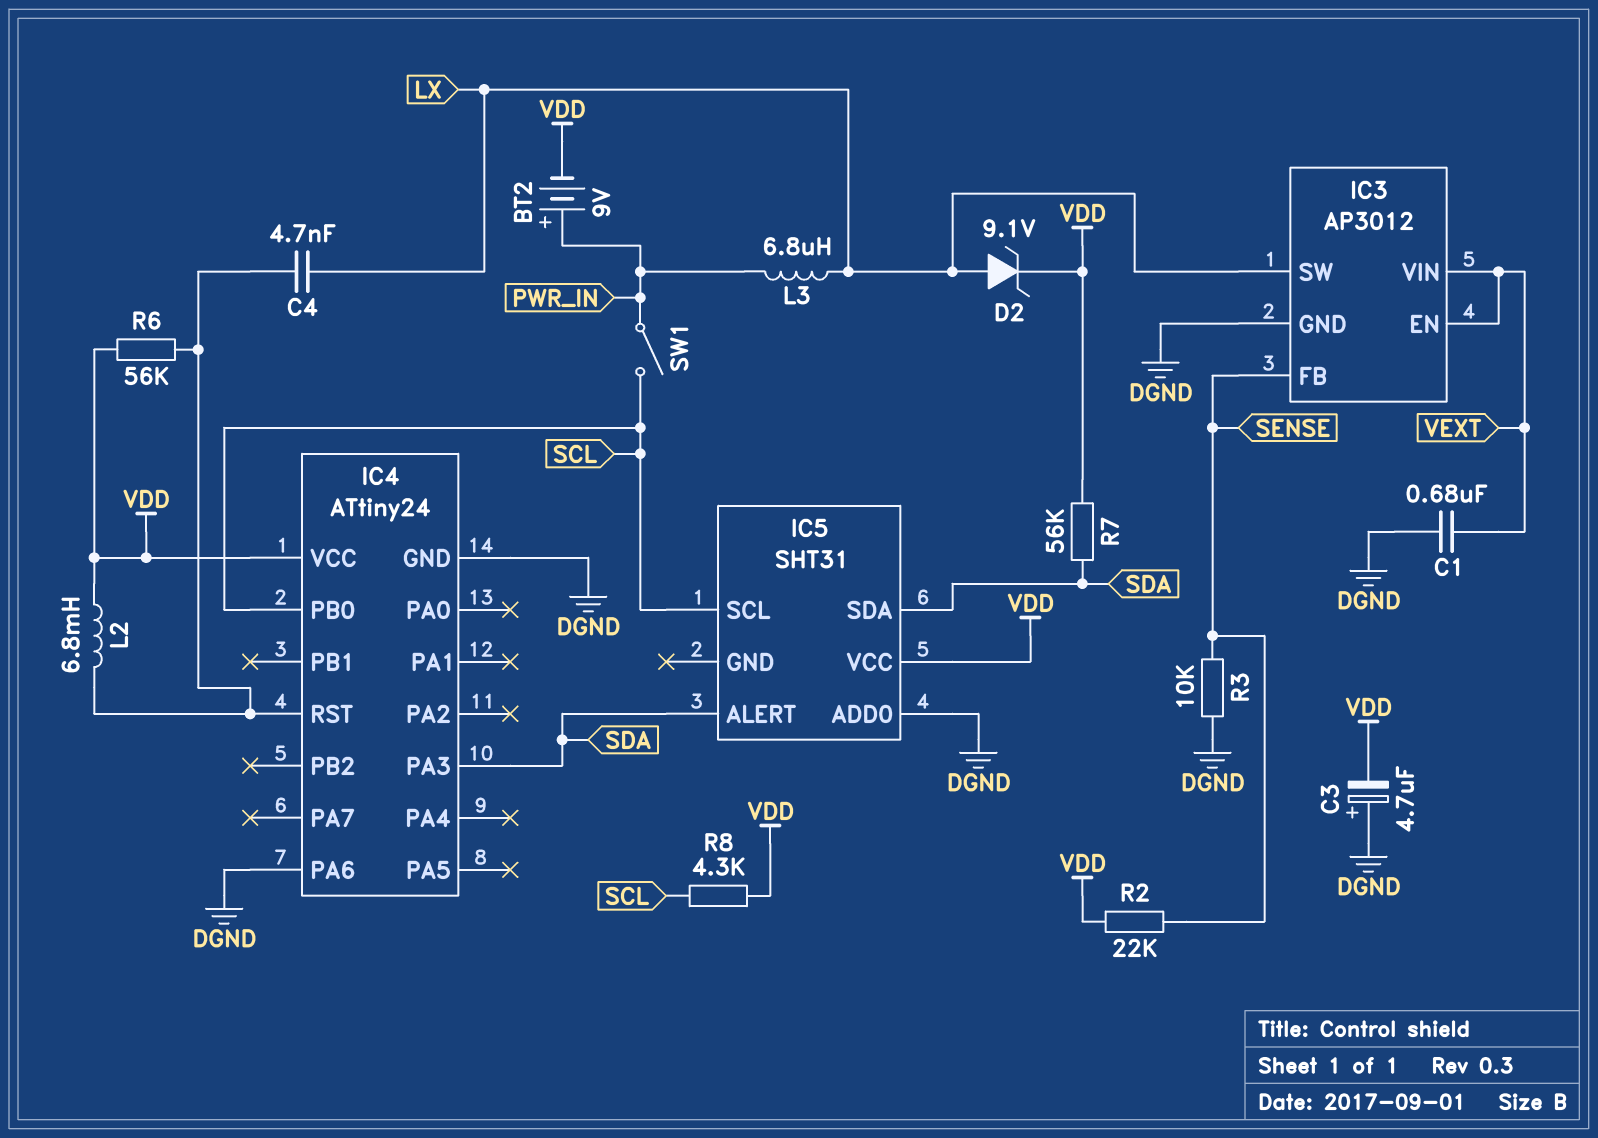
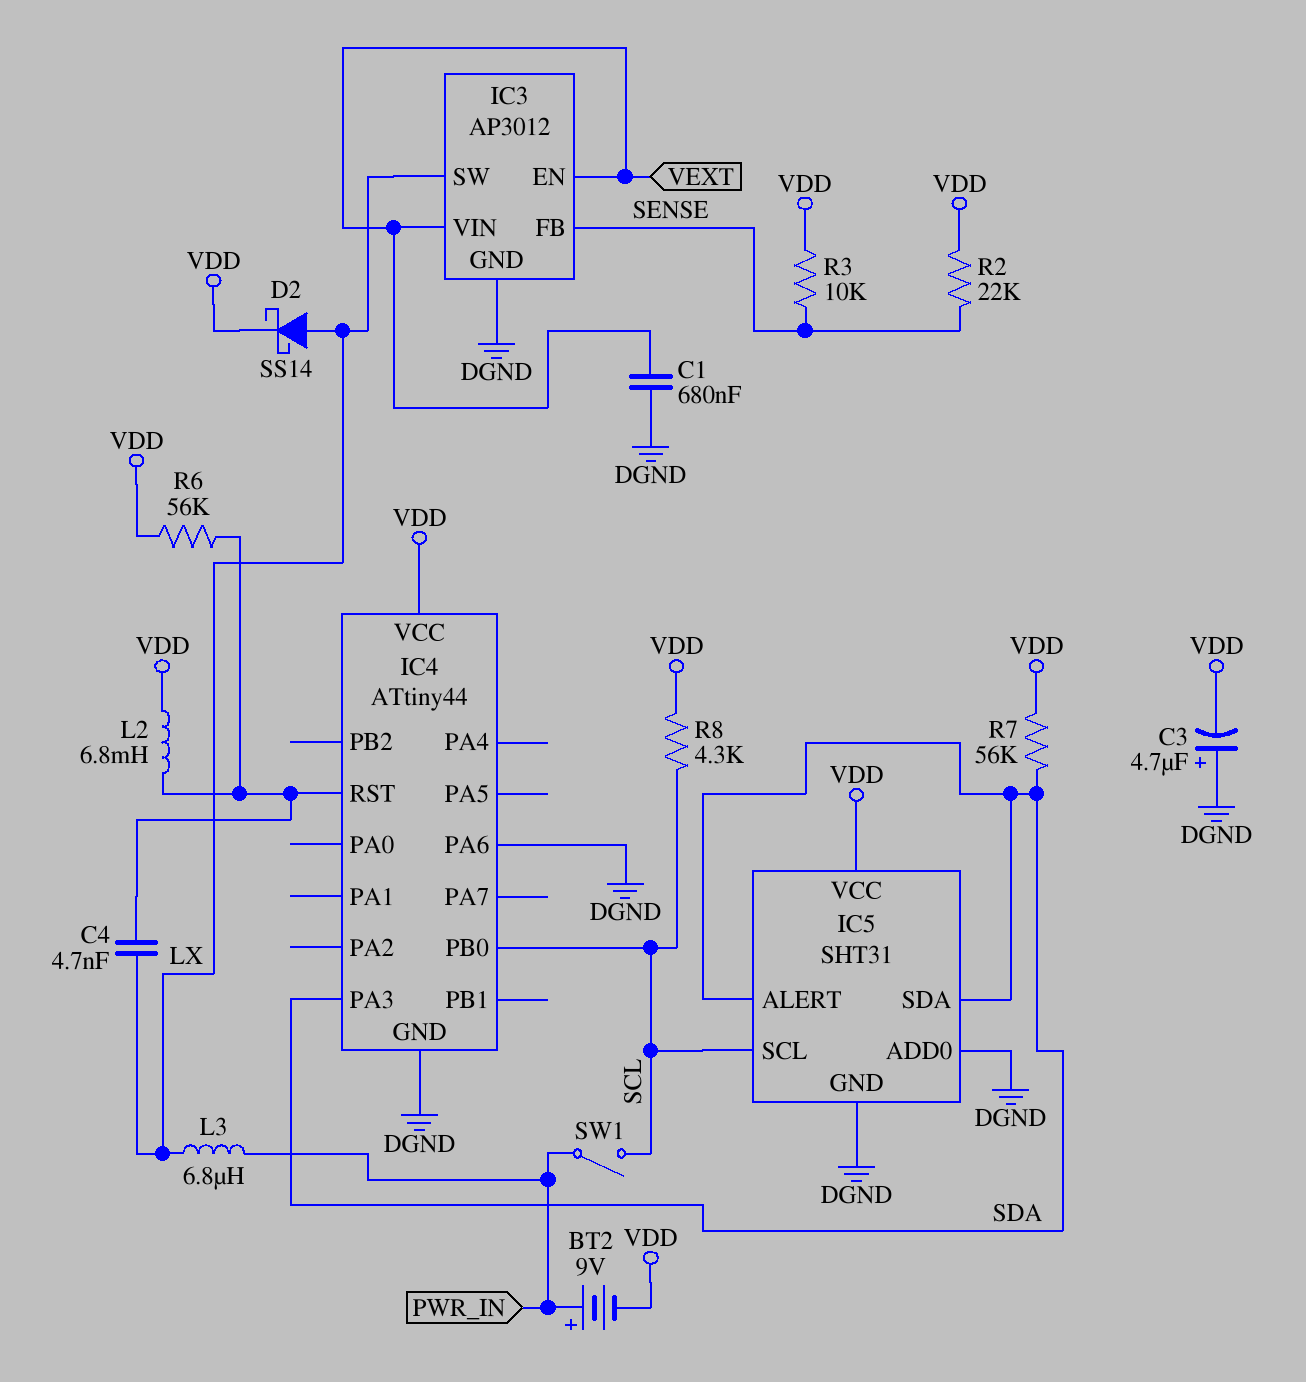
D2: zener 9.1V (A LX, K VDD) -> schottky SS14 (A LX, K VDD)
IC4: ATtiny24 -> ATtiny44
IC5 pin GND: none -> DGND
R3: 10k (DGND, SENSE) -> 10k (SENSE, VDD)

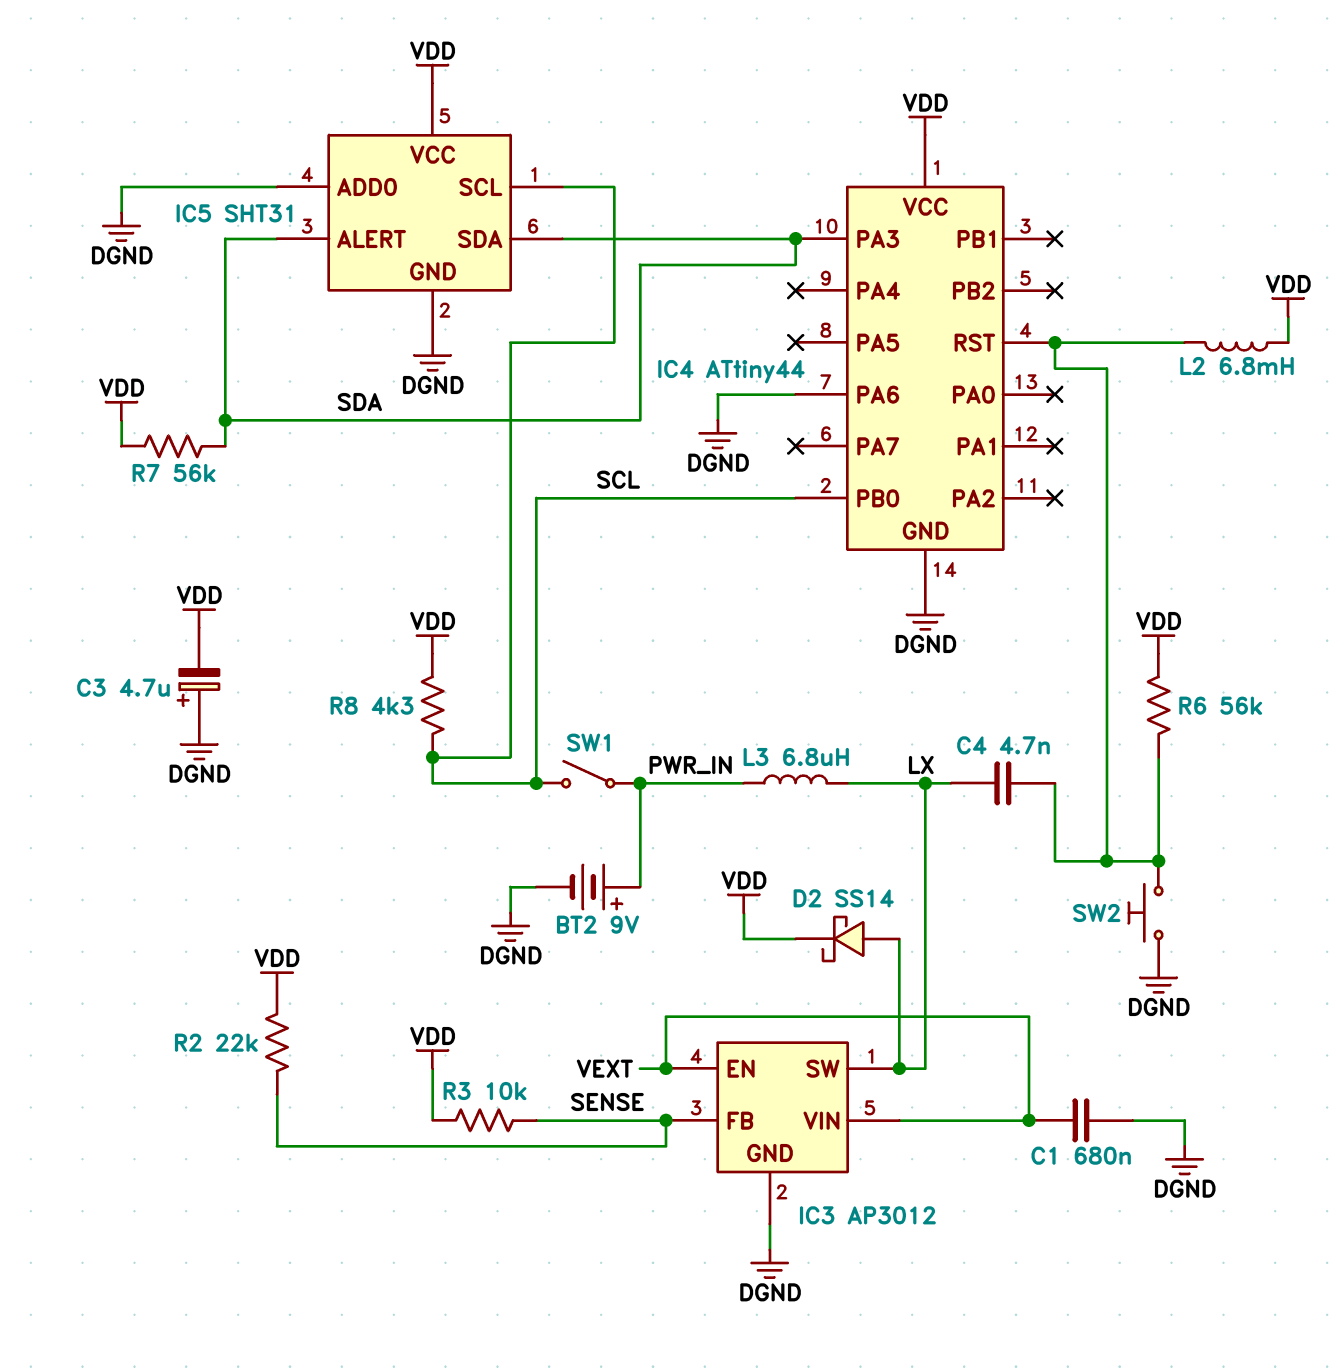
BT2: 9V (plus PWR_IN, minus VDD) -> 9V (plus PWR_IN, minus DGND)
SW2: none -> button (DGND, IC4/RST)

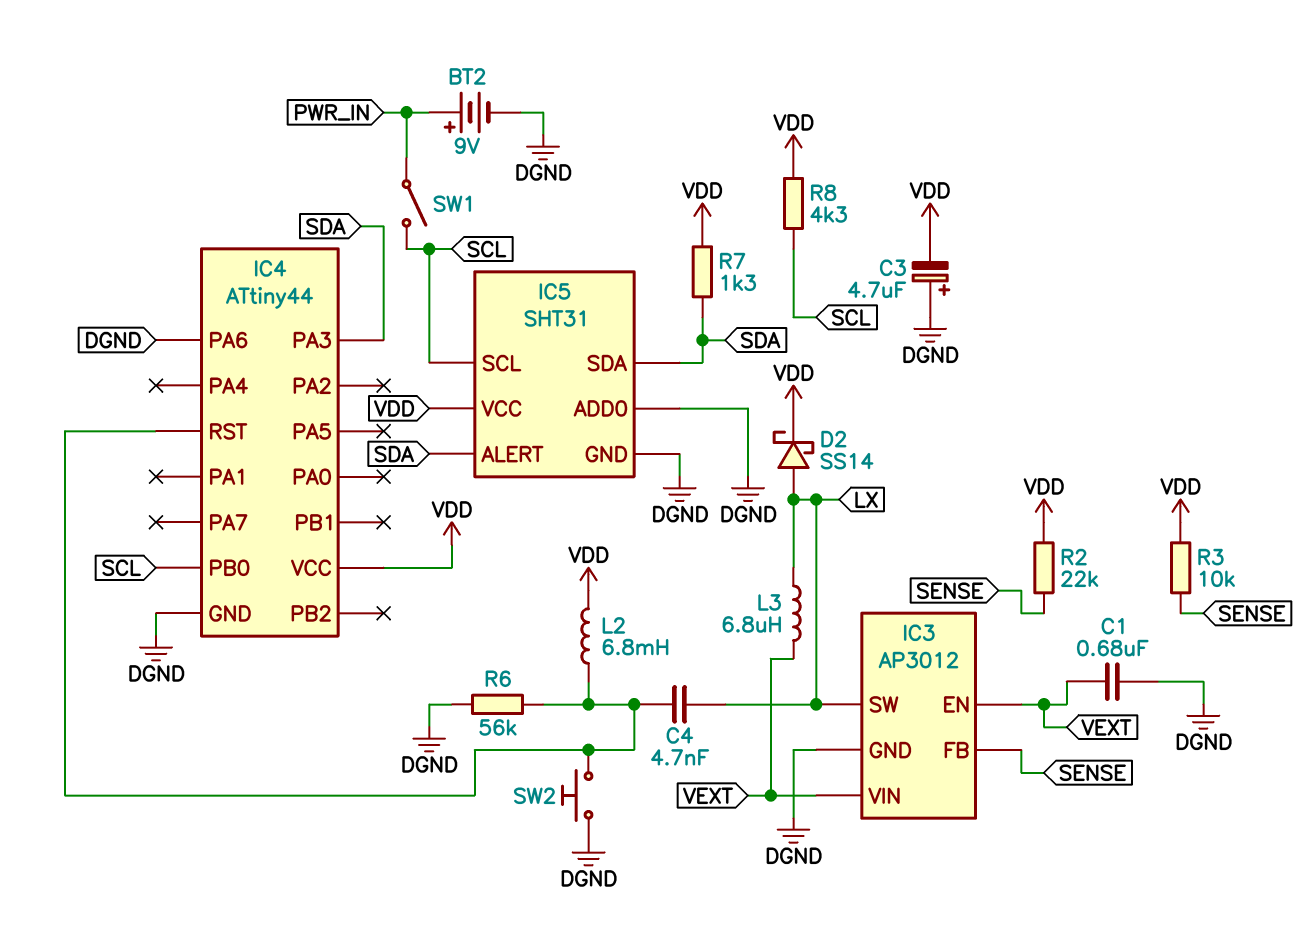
L3: 6.8uH (LX, PWR_IN) -> 6.8uH (LX, VEXT)
R6: 56k (IC4/RST, VDD) -> 56k (DGND, IC4/RST)
R7: 56k (SDA, VDD) -> 1.3k (SDA, VDD)

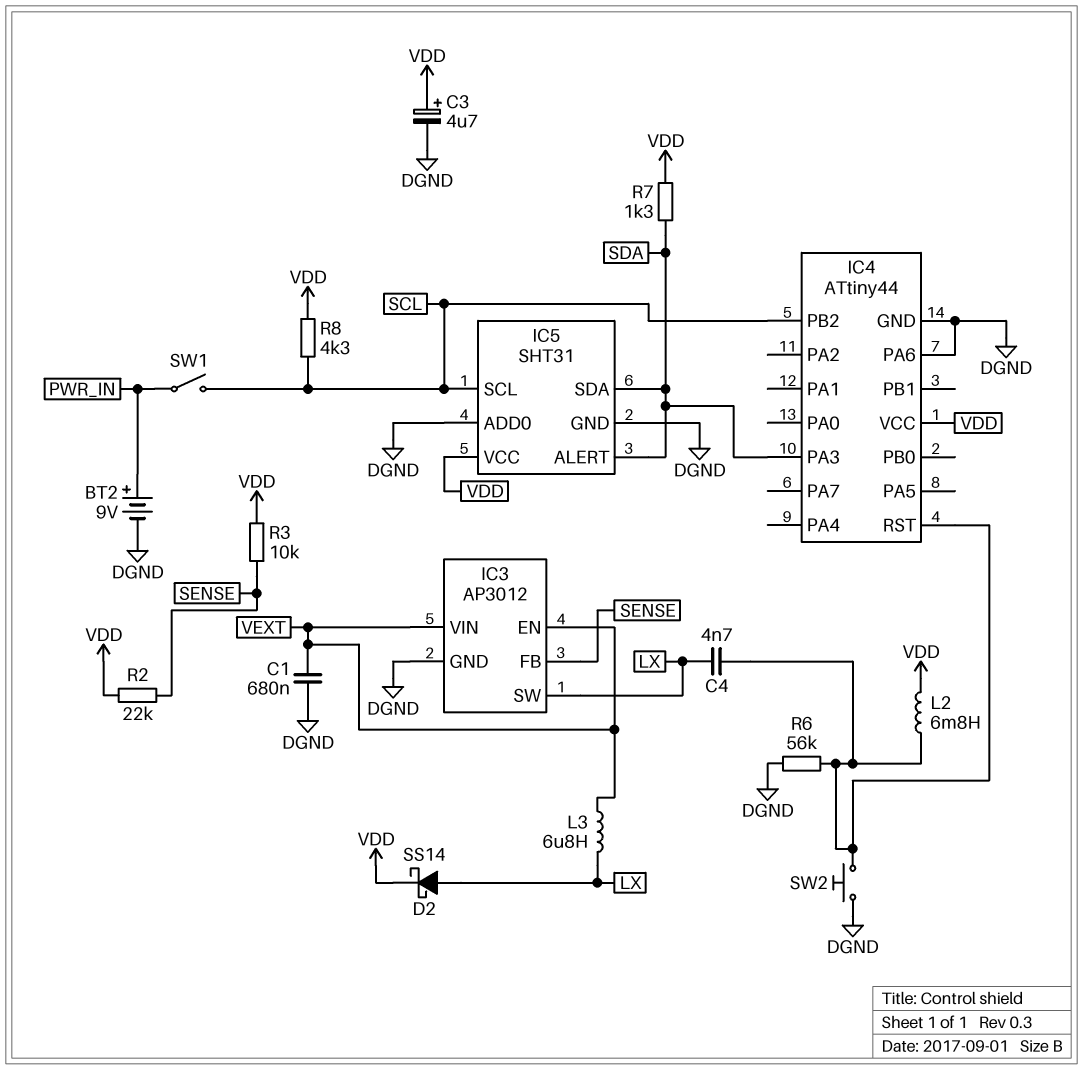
C3: 4.7uF (plus DGND, minus VDD) -> 4.7uF (plus VDD, minus DGND)
IC4 pin PB0: SCL -> none
IC4 pin PB2: none -> SCL

